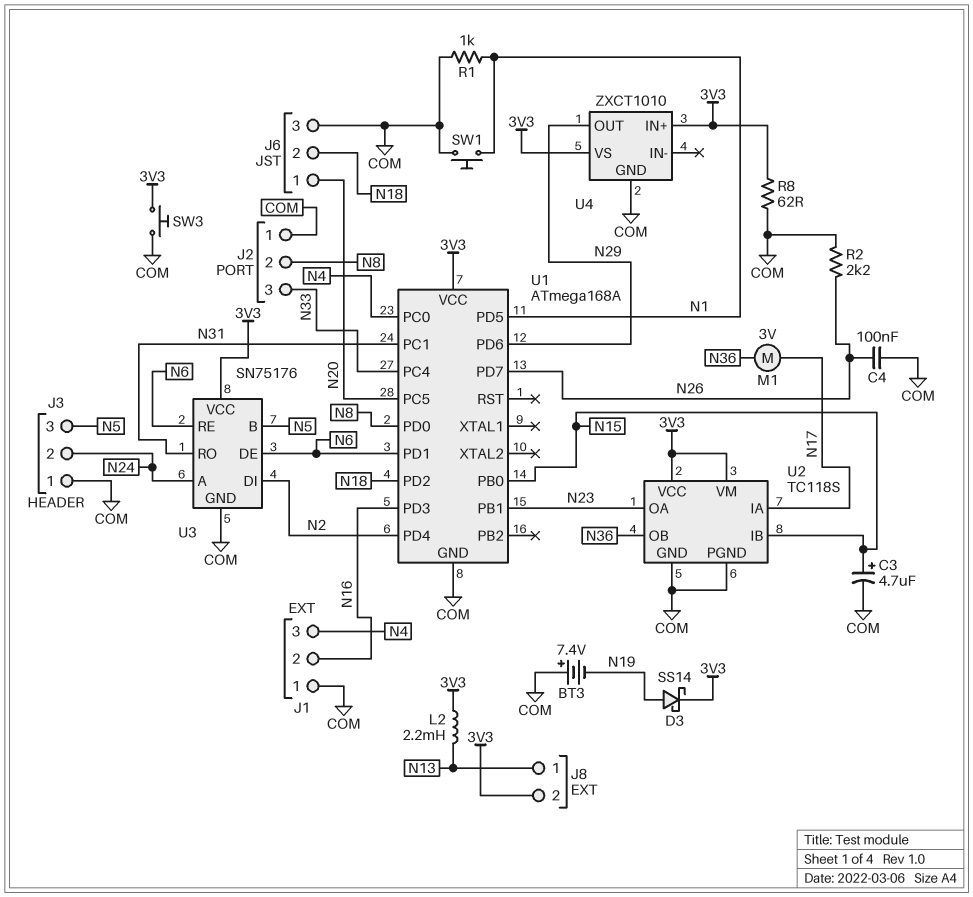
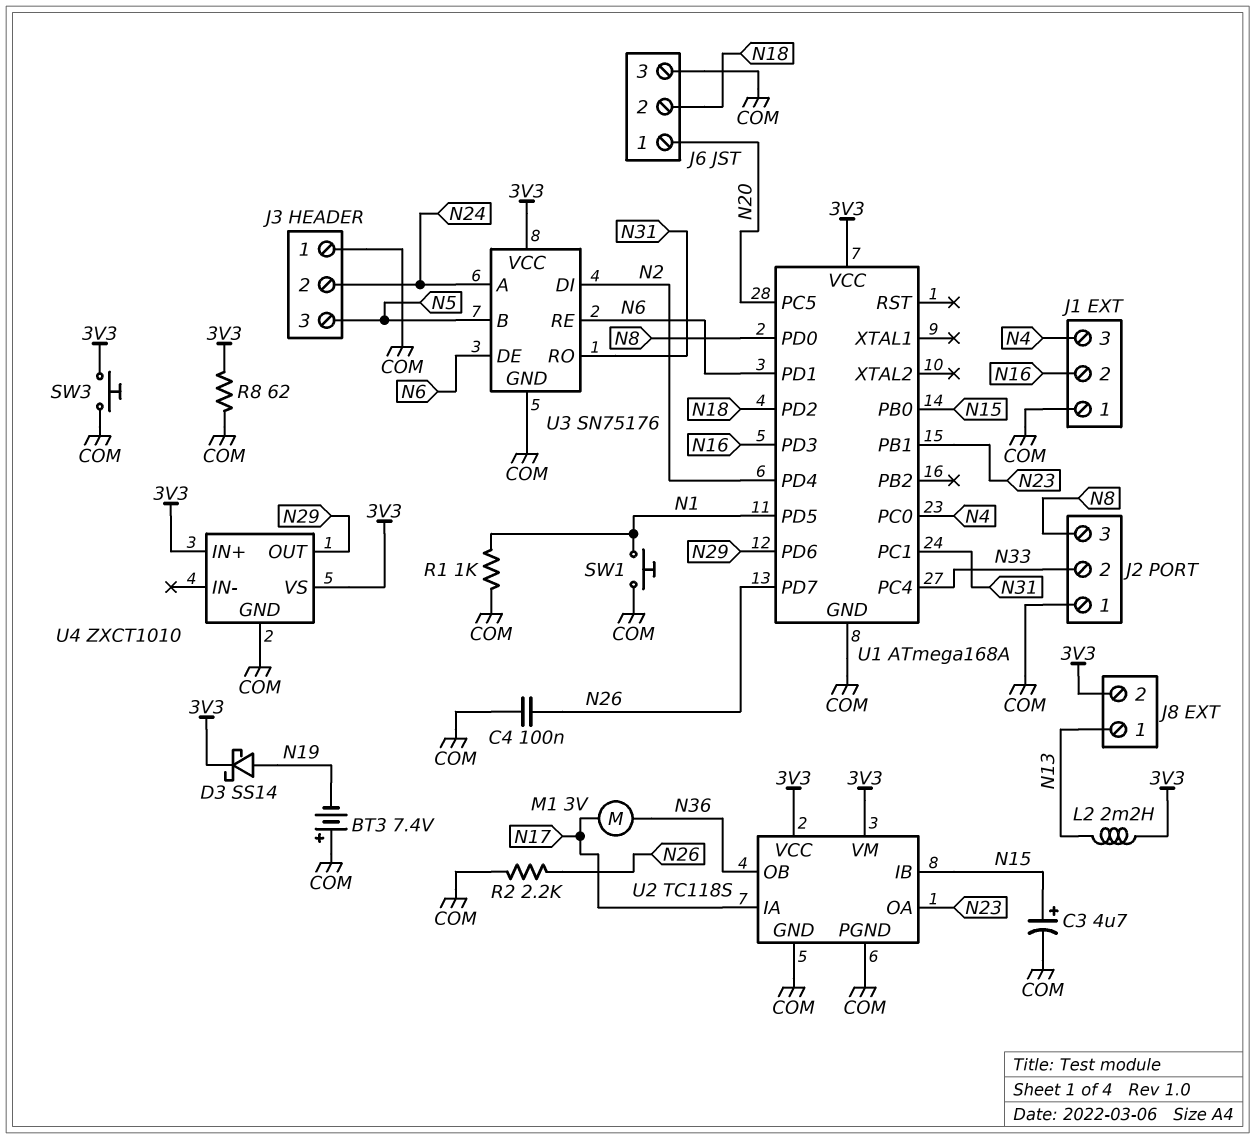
J2 pin 2: N8 -> N33
J2 pin 3: N33 -> N8

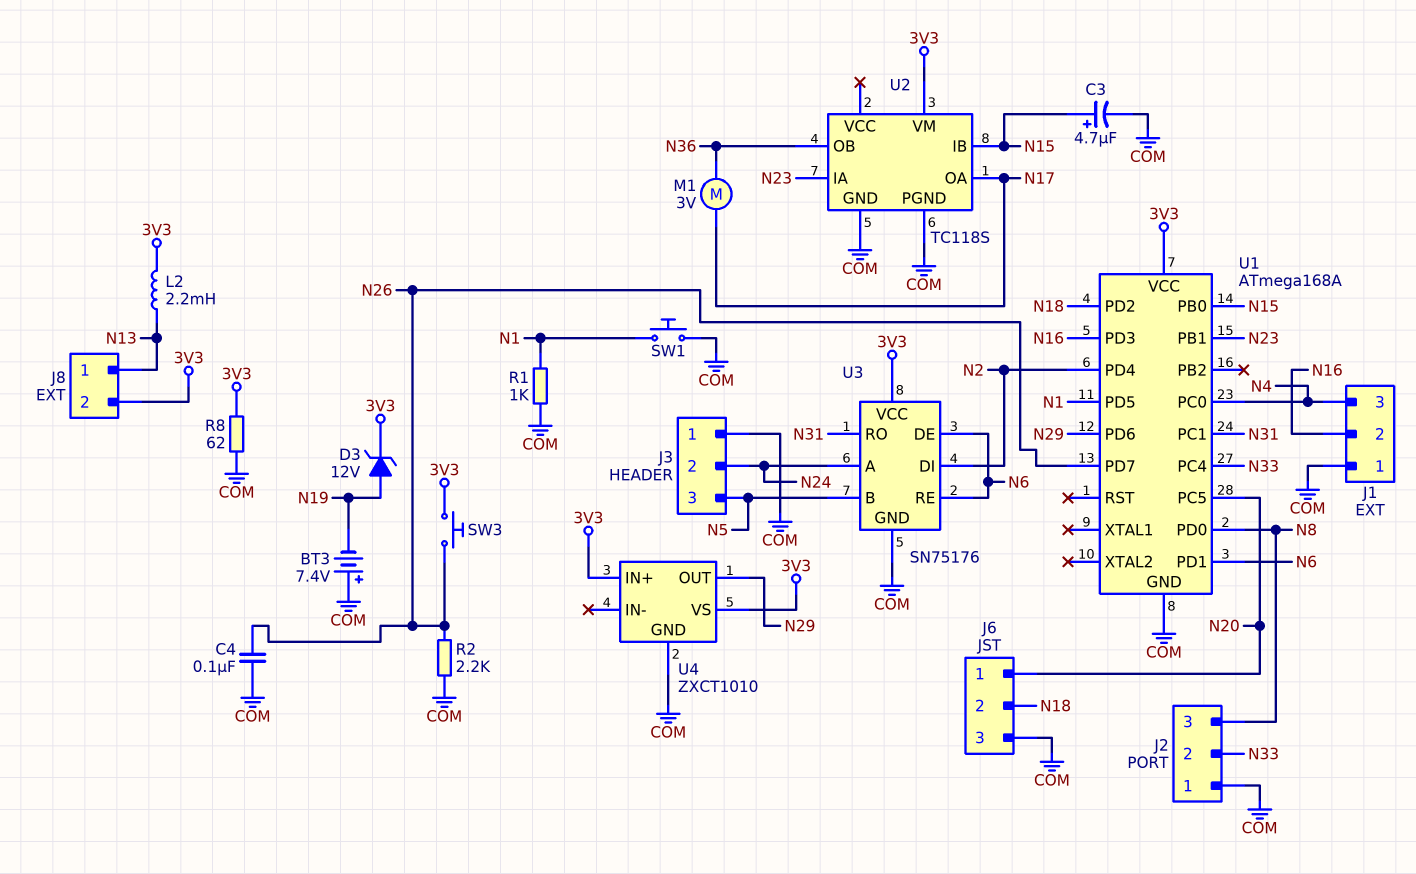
D3: schottky SS14 (A N19, K 3V3) -> zener 12V (A N19, K 3V3)
SW3: button (3V3, COM) -> button (3V3, N26)
U2 pin IA: N17 -> N23
U2 pin OA: N23 -> N17
U2 pin VCC: 3V3 -> none

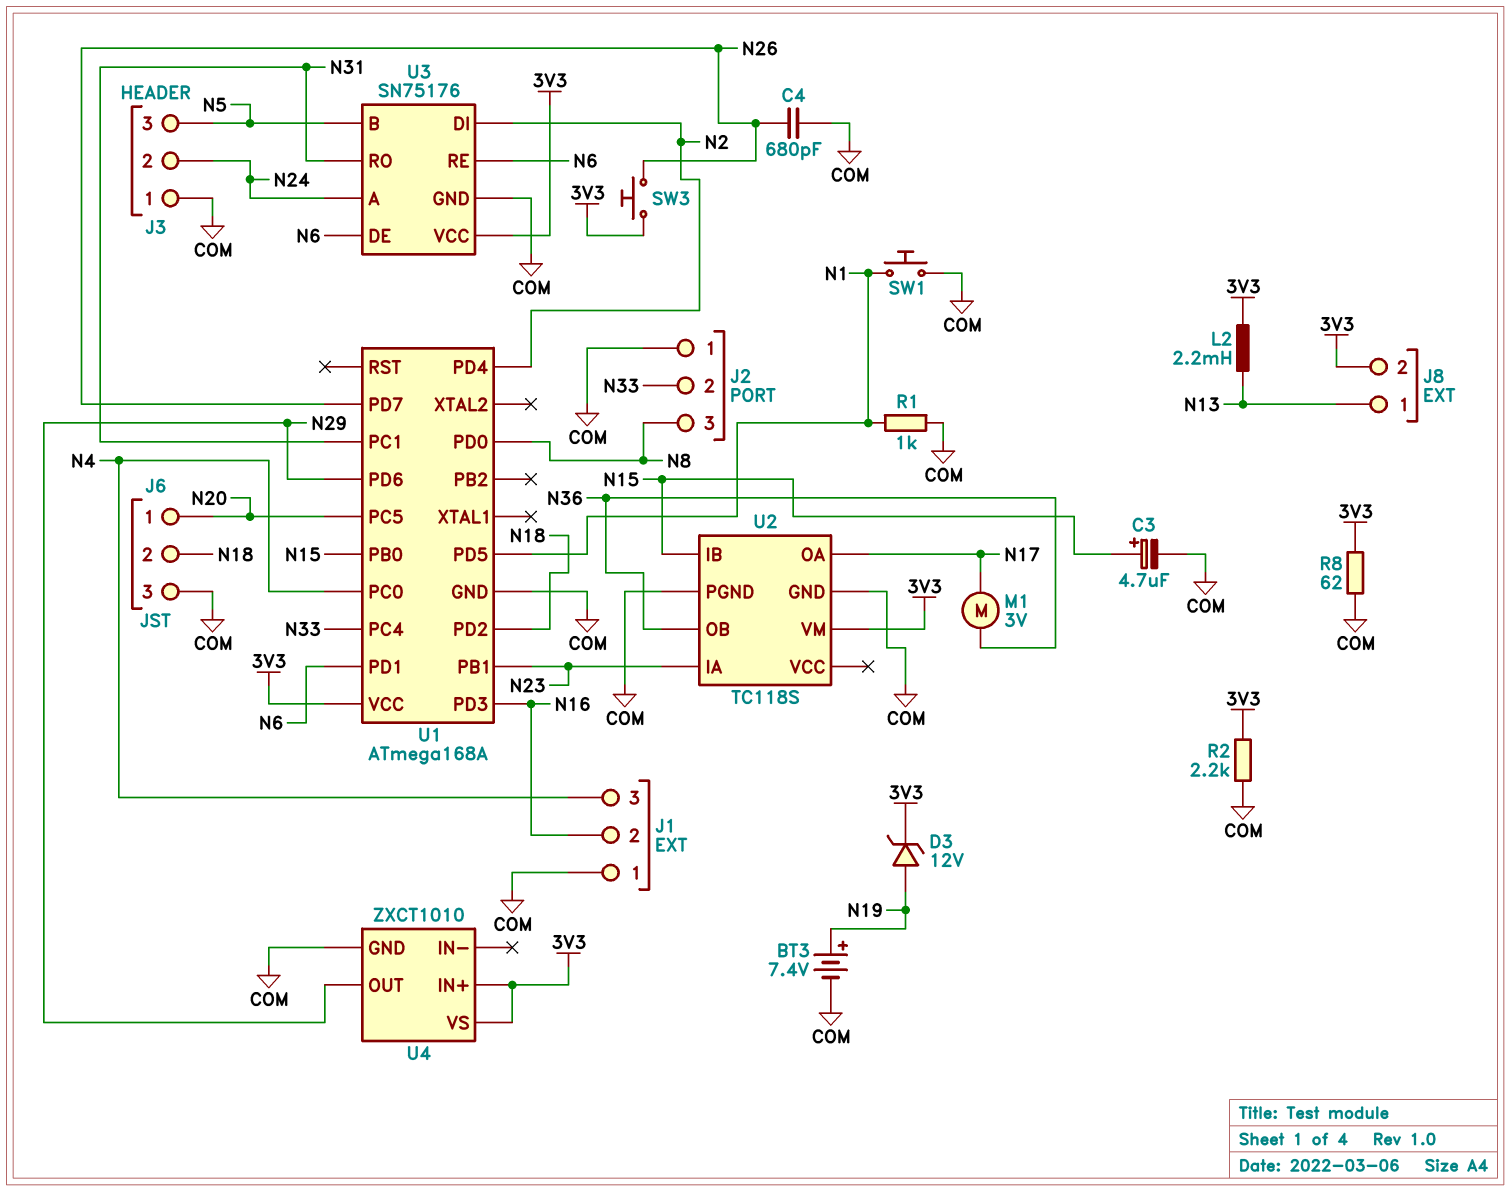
BT3: 7.4V (plus COM, minus N19) -> 7.4V (plus N19, minus COM)
C4: 100nF (COM, N26) -> 680pF (COM, N26)
R2: 2.2k (COM, N26) -> 2.2k (3V3, COM)

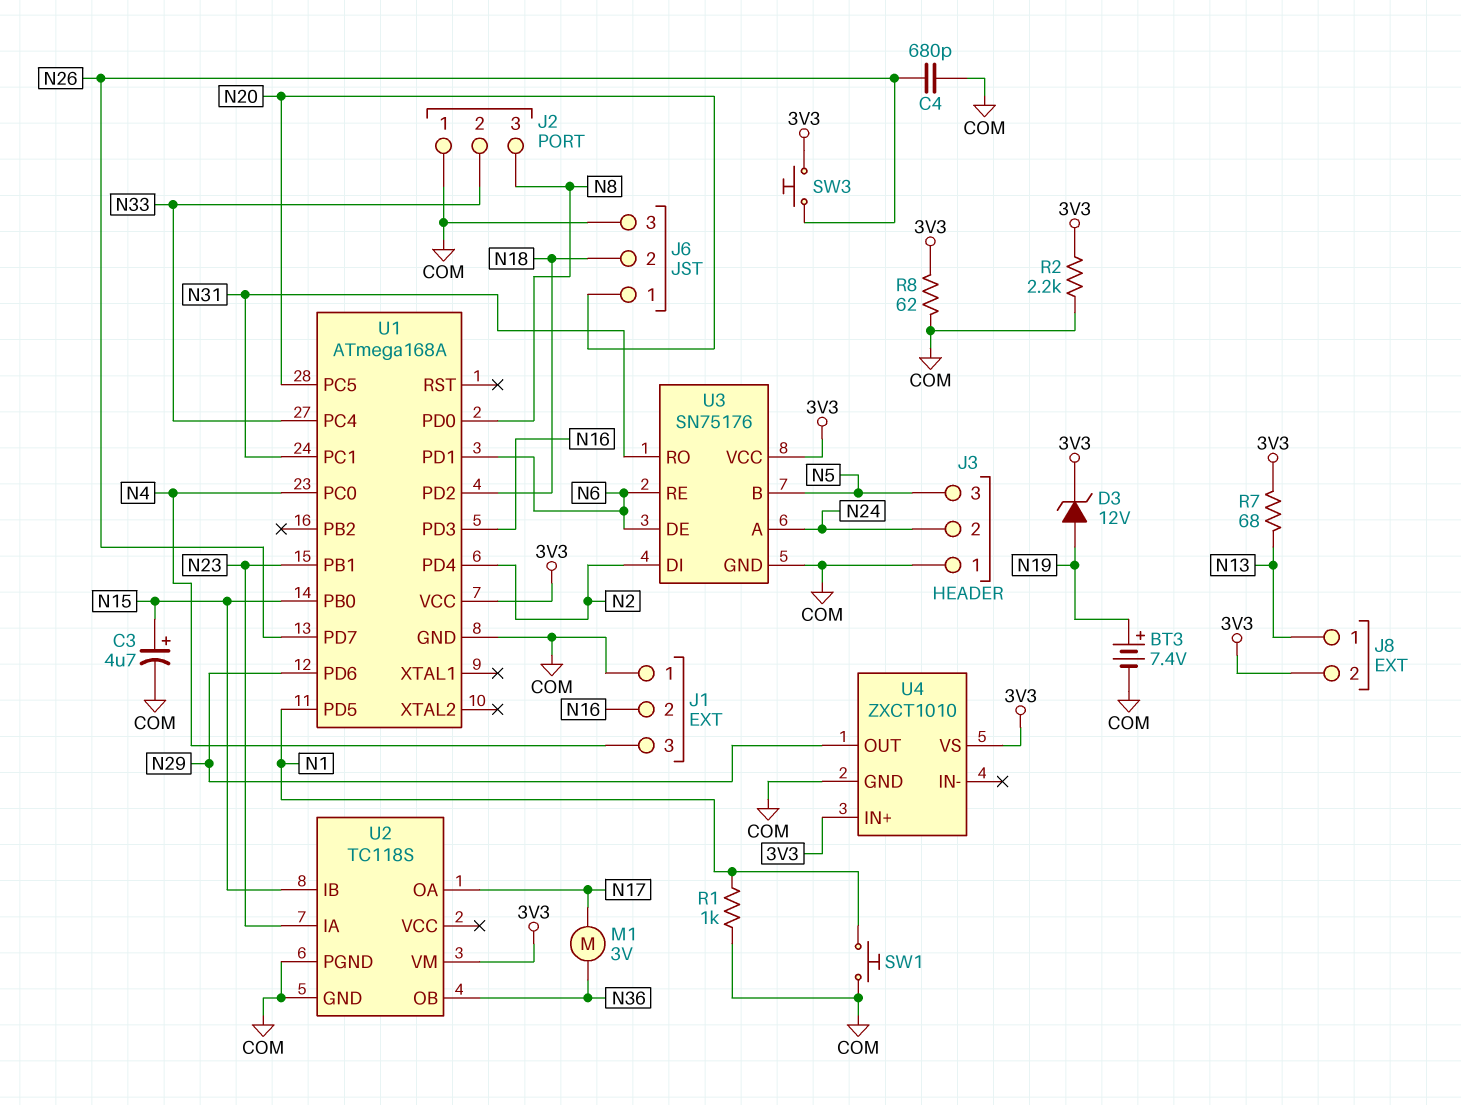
L2: 2.2mH (3V3, N13) -> none
R7: none -> 68 (3V3, N13)

